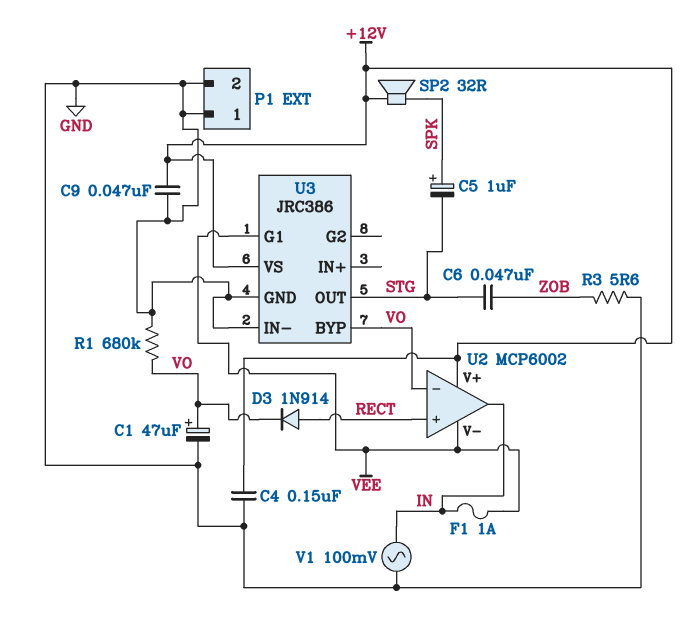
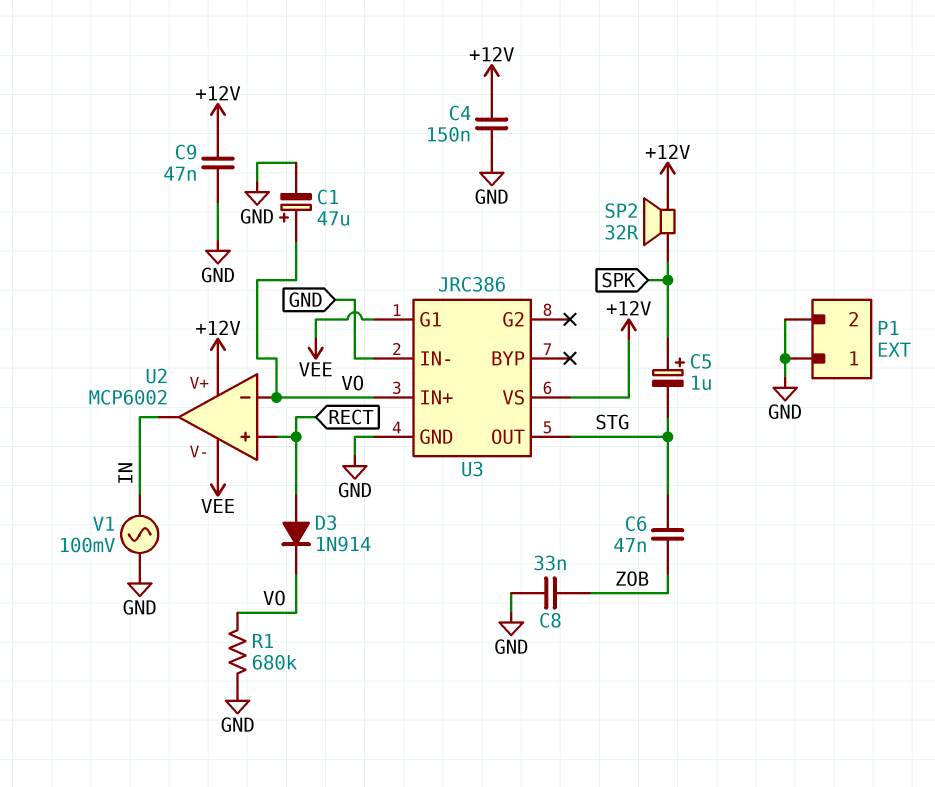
C8: none -> 33nF (GND, ZOB)
F1: 1A (IN, VEE) -> none
R3: 5.6 (GND, ZOB) -> none
U3 pin BYP: VO -> none
U3 pin IN+: none -> VO

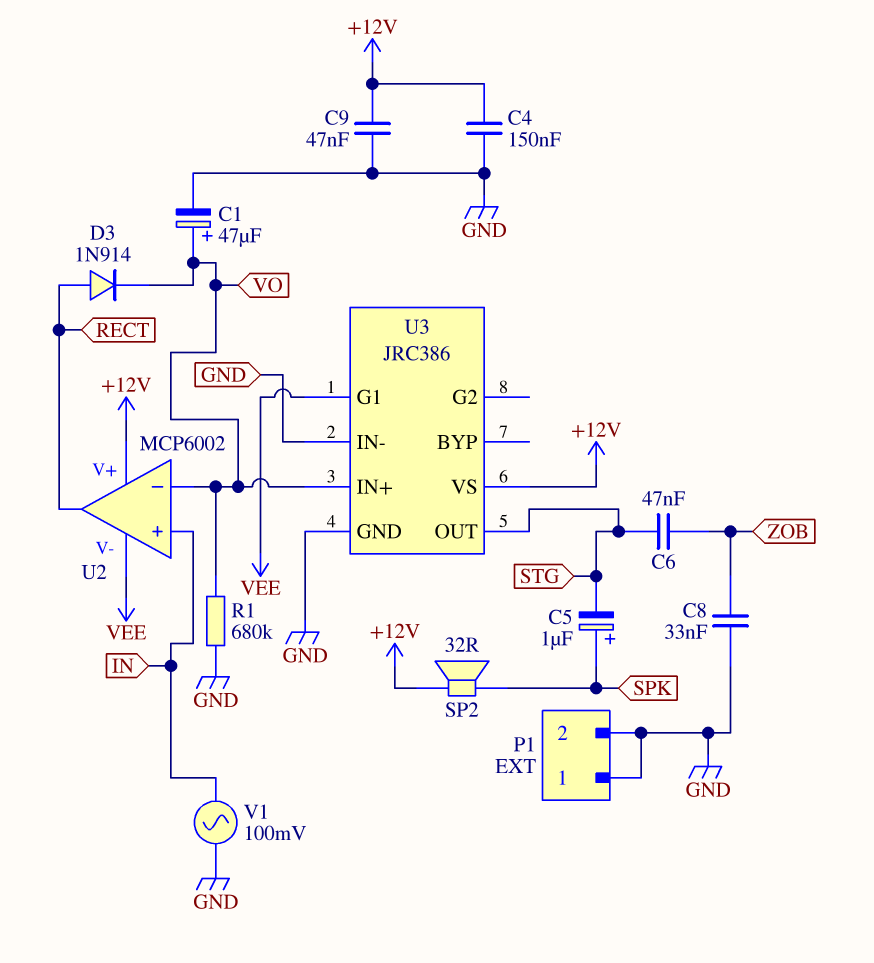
U2 pin in+: RECT -> IN
U2 pin out: IN -> RECT

